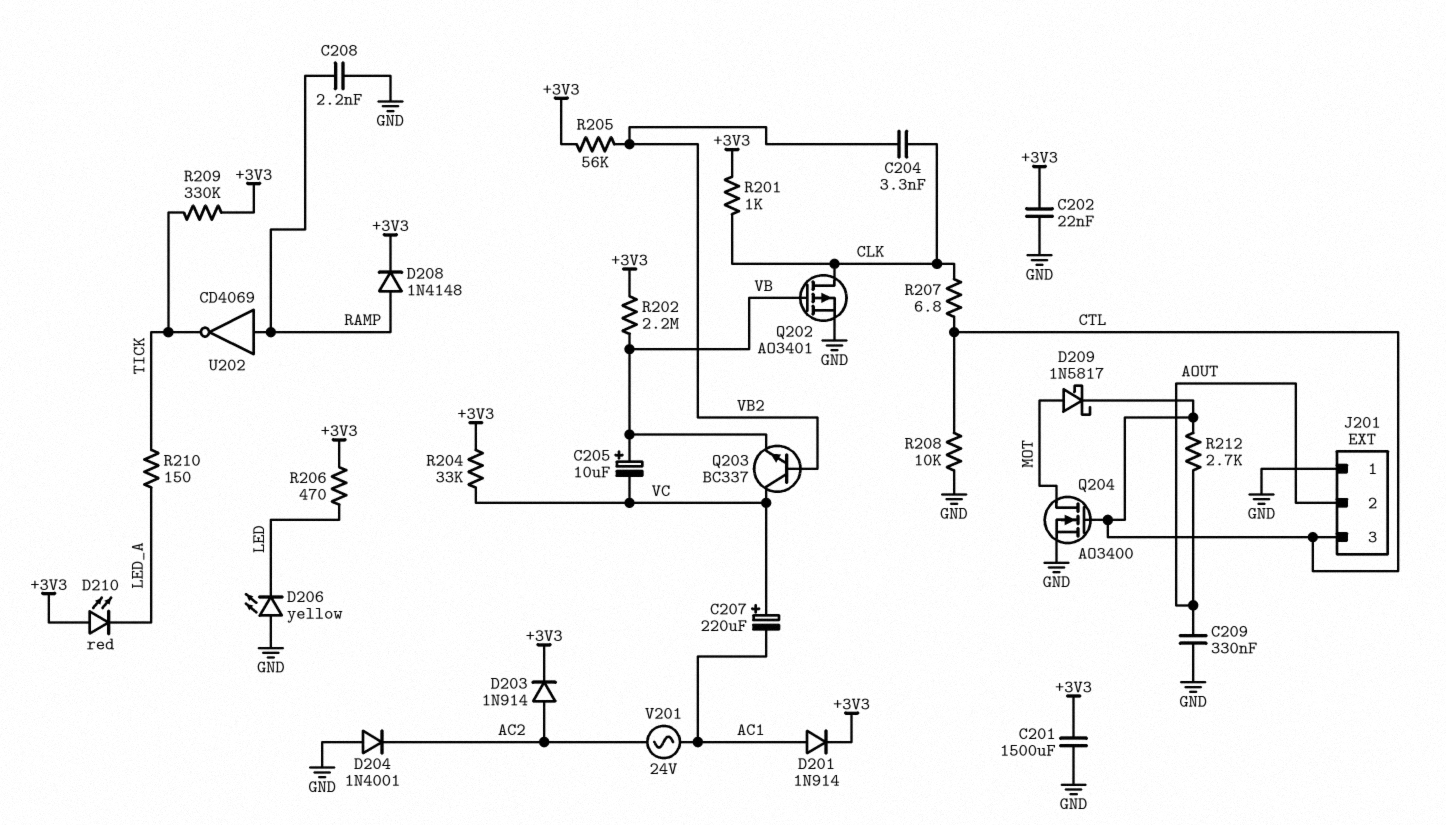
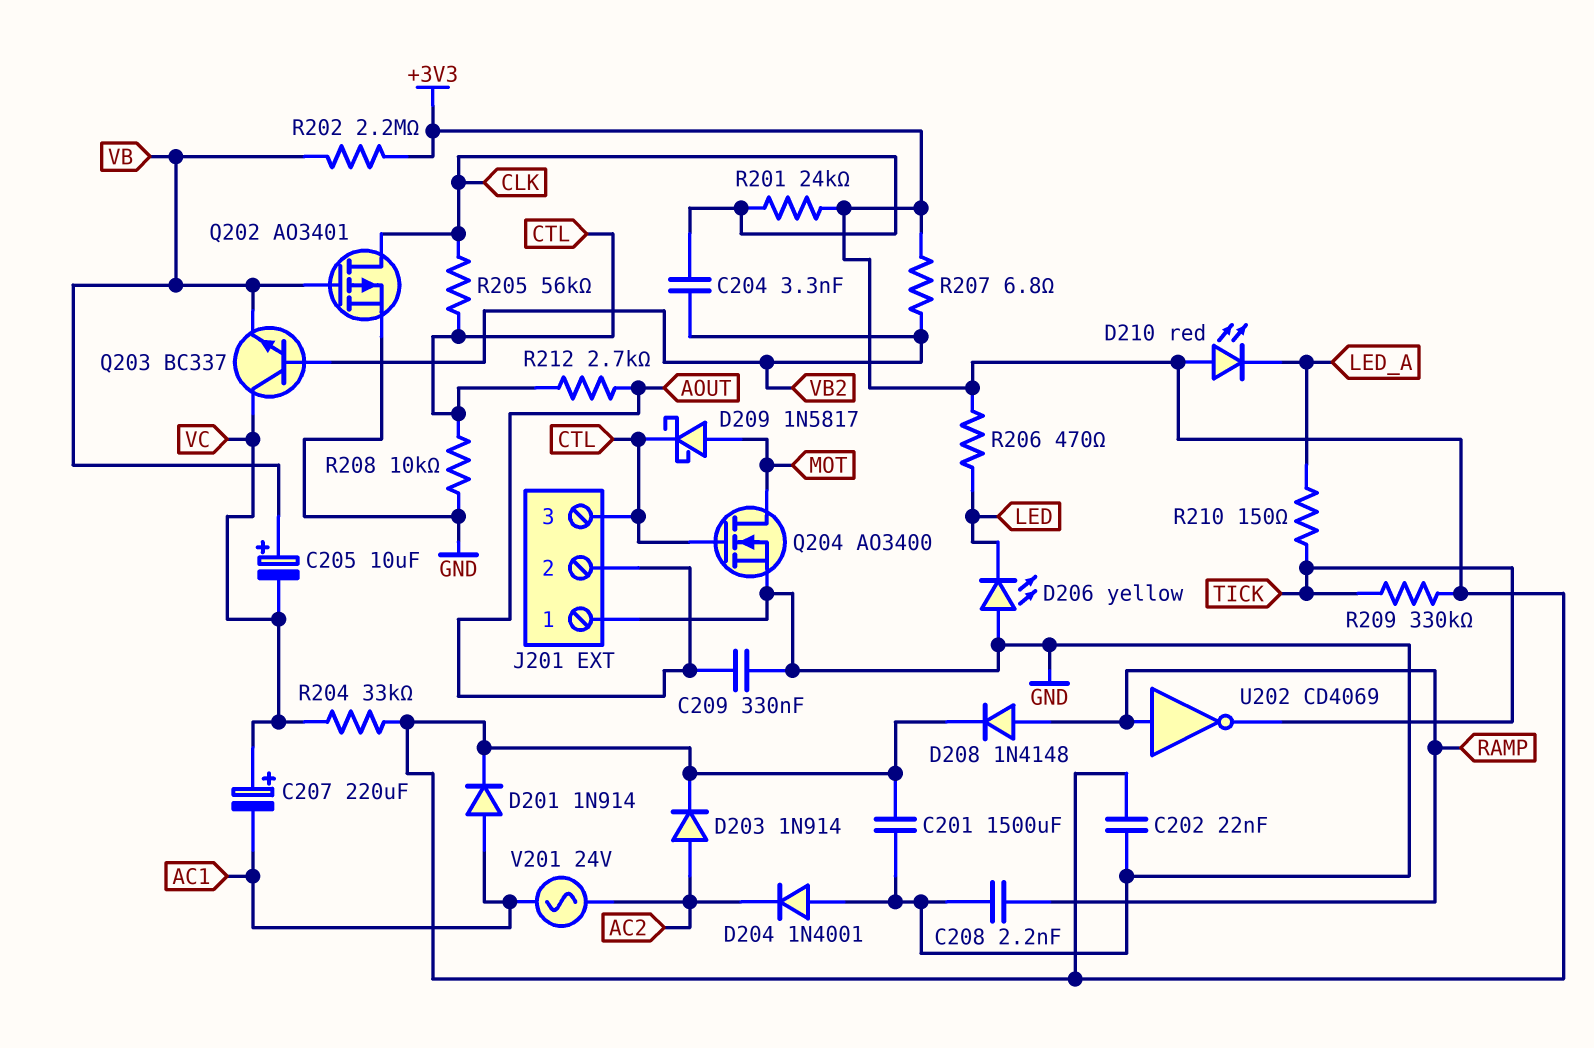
R201: 1k (+3V3, CLK) -> 24k (+3V3, CLK)
R205: 56k (+3V3, VB2) -> 56k (CLK, CTL)
R207: 6.8 (CLK, CTL) -> 6.8 (+3V3, VB2)

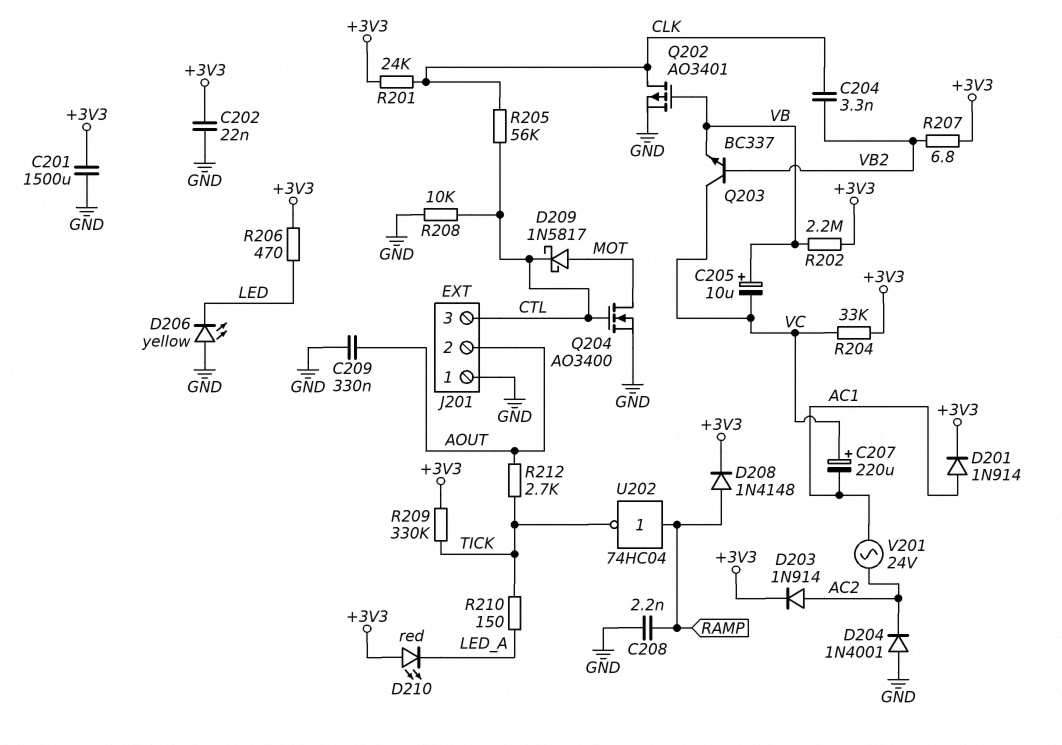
R212: 2.7k (AOUT, CTL) -> 2.7k (AOUT, TICK)
U202: NOT CD4069 (in RAMP, out TICK) -> NOT 74HC04 (in RAMP, out TICK)

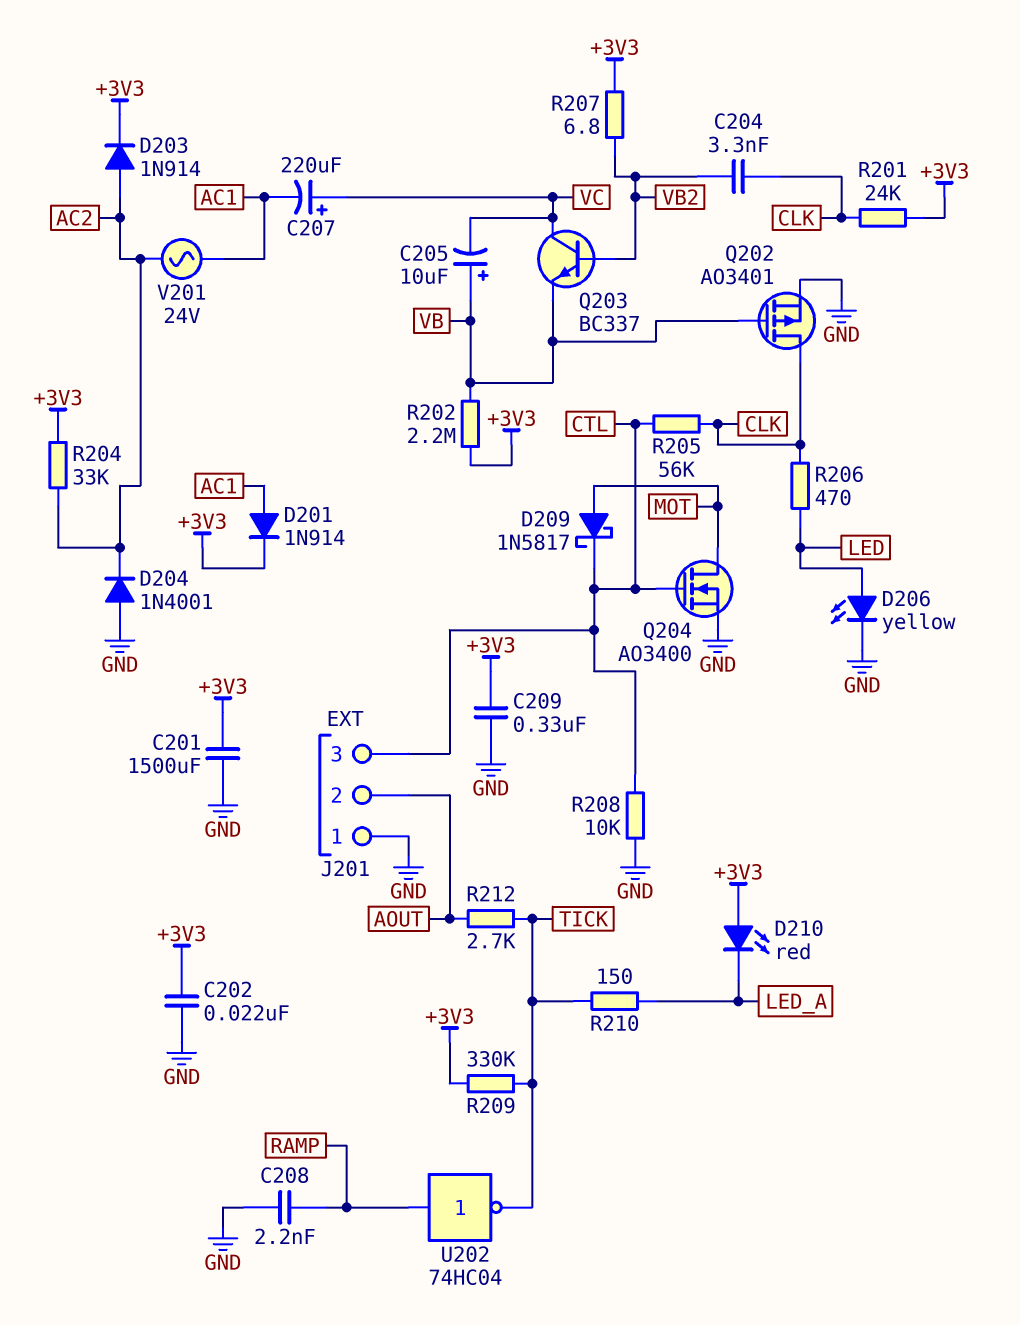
C209: 330nF (AOUT, GND) -> 330nF (+3V3, GND)
D206: LED yellow (A GND, K LED) -> LED yellow (A LED, K GND)
D208: diode 1N4148 (A RAMP, K +3V3) -> none
R204: 33k (+3V3, VC) -> 33k (+3V3, AC2)
R206: 470 (+3V3, LED) -> 470 (CLK, LED)

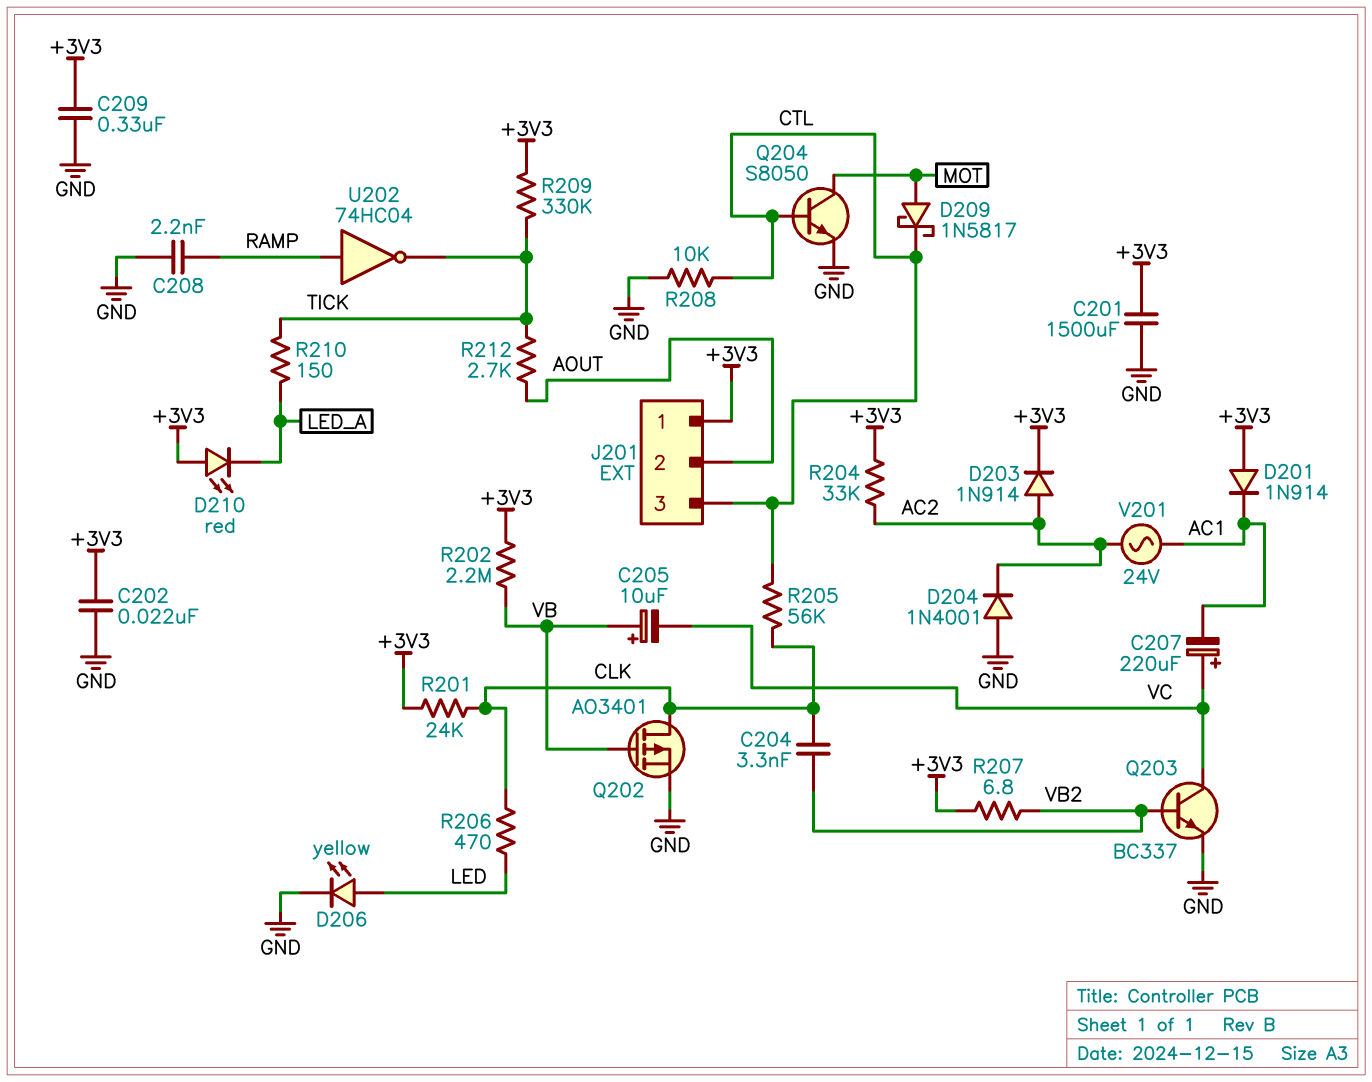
D201: diode 1N914 (A AC1, K +3V3) -> diode 1N914 (A +3V3, K AC1)
J201 pin 1: GND -> +3V3
Q203: NPN BC337 (B VB2, C VC, E VB) -> NPN BC337 (B VB2, C VC, E GND)
Q204: NMOS AO3400 (G CTL, D MOT, S GND) -> NPN S8050 (B CTL, C MOT, E GND)

